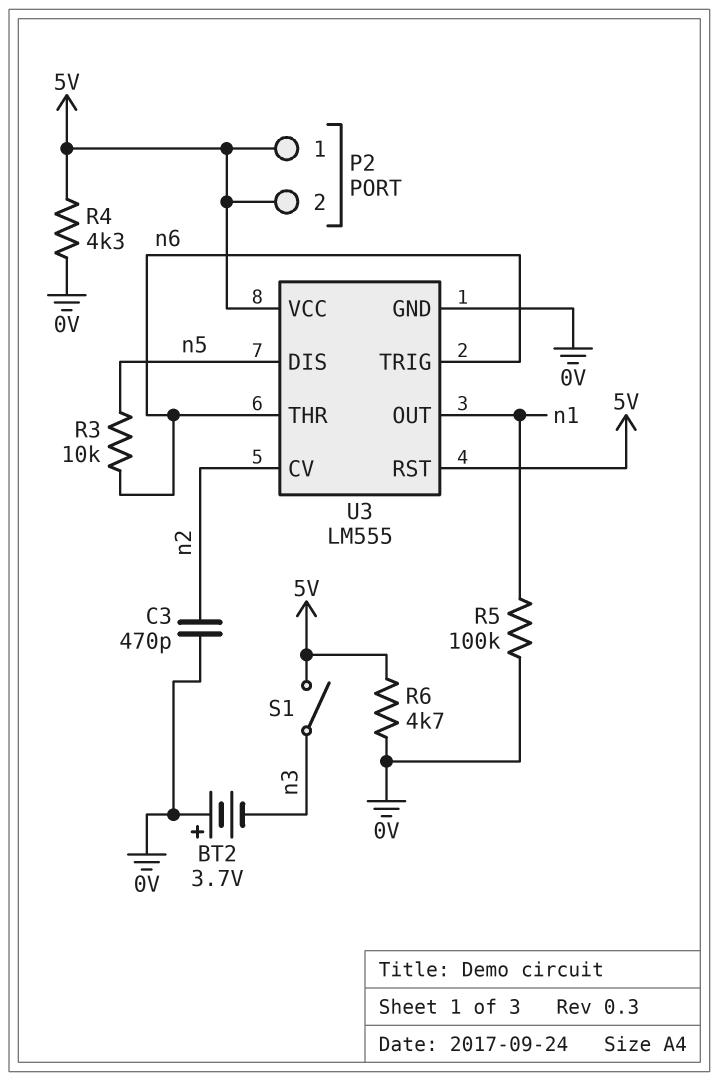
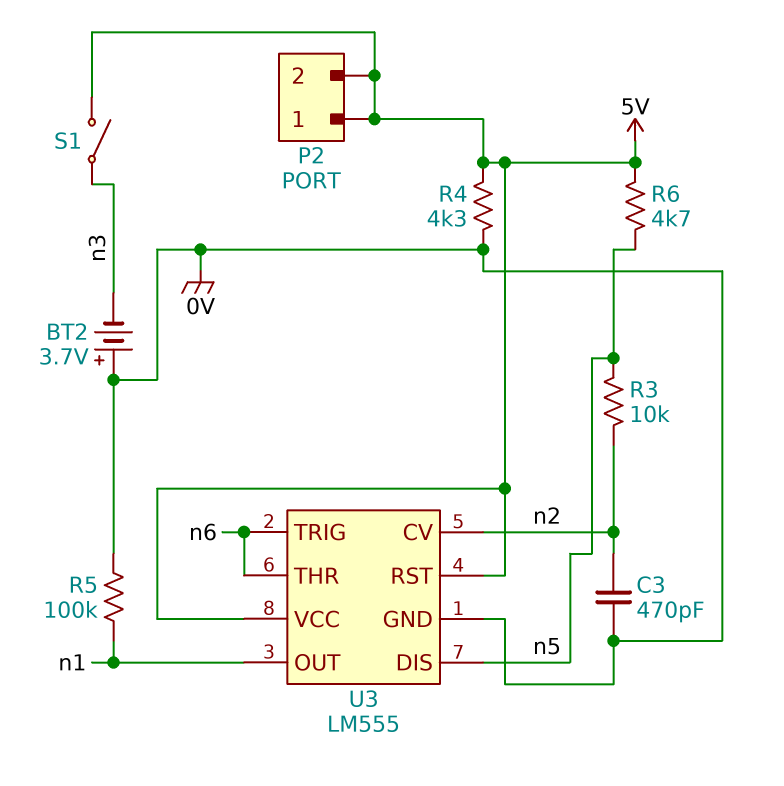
R3: 10k (n5, n6) -> 10k (n2, n5)
R6: 4.7k (0V, 5V) -> 4.7k (5V, n5)

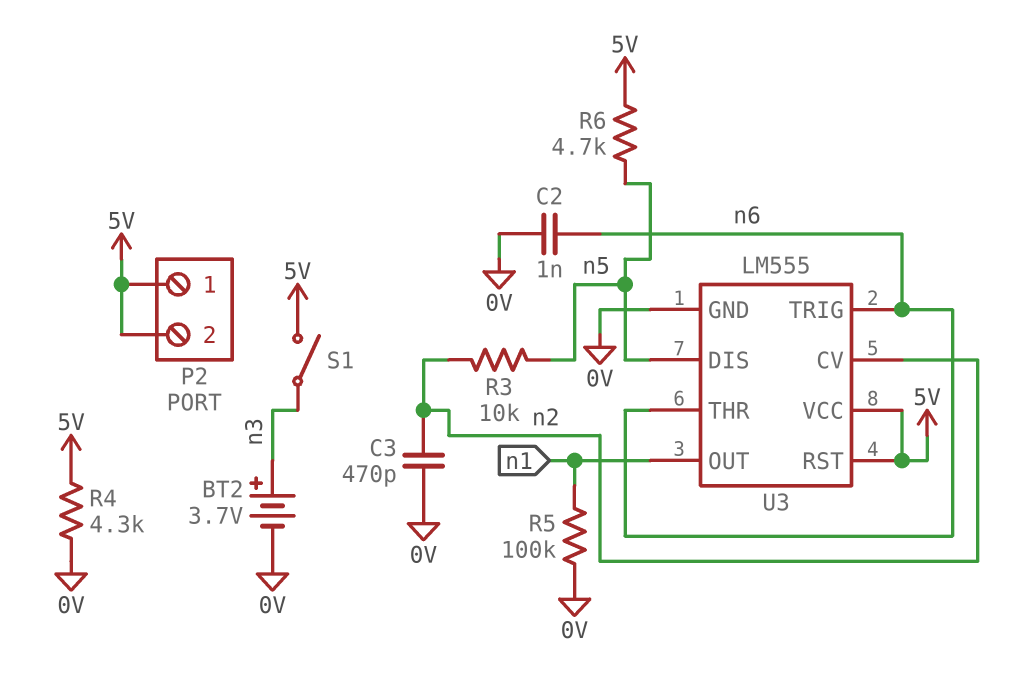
BT2: 3.7V (plus 0V, minus n3) -> 3.7V (plus n3, minus 0V)
C2: none -> 1nF (0V, n6)

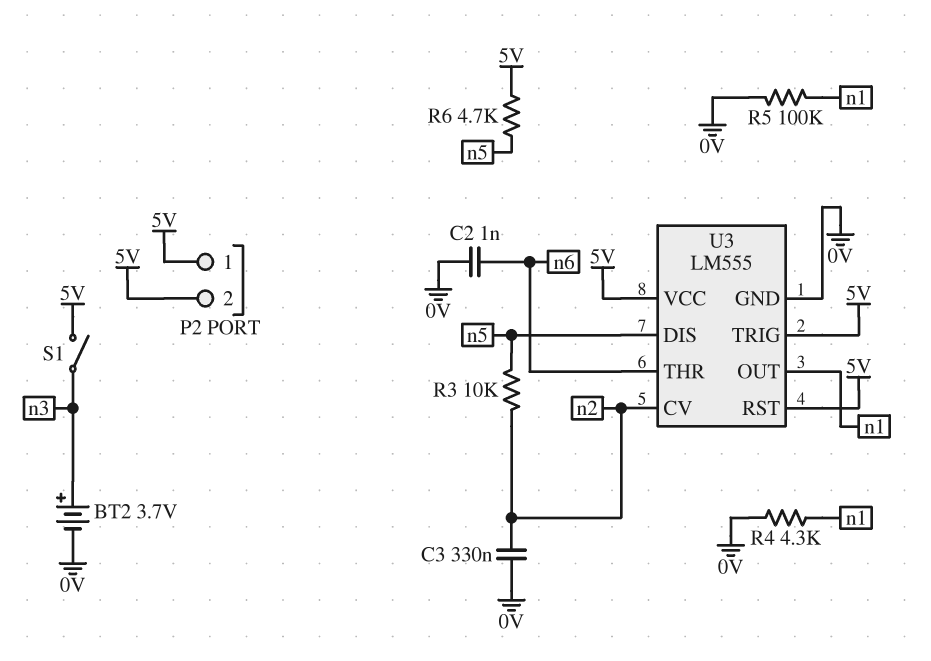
C3: 470pF (0V, n2) -> 330nF (0V, n2)
R4: 4.3k (0V, 5V) -> 4.3k (0V, n1)
U3 pin TRIG: n6 -> 5V

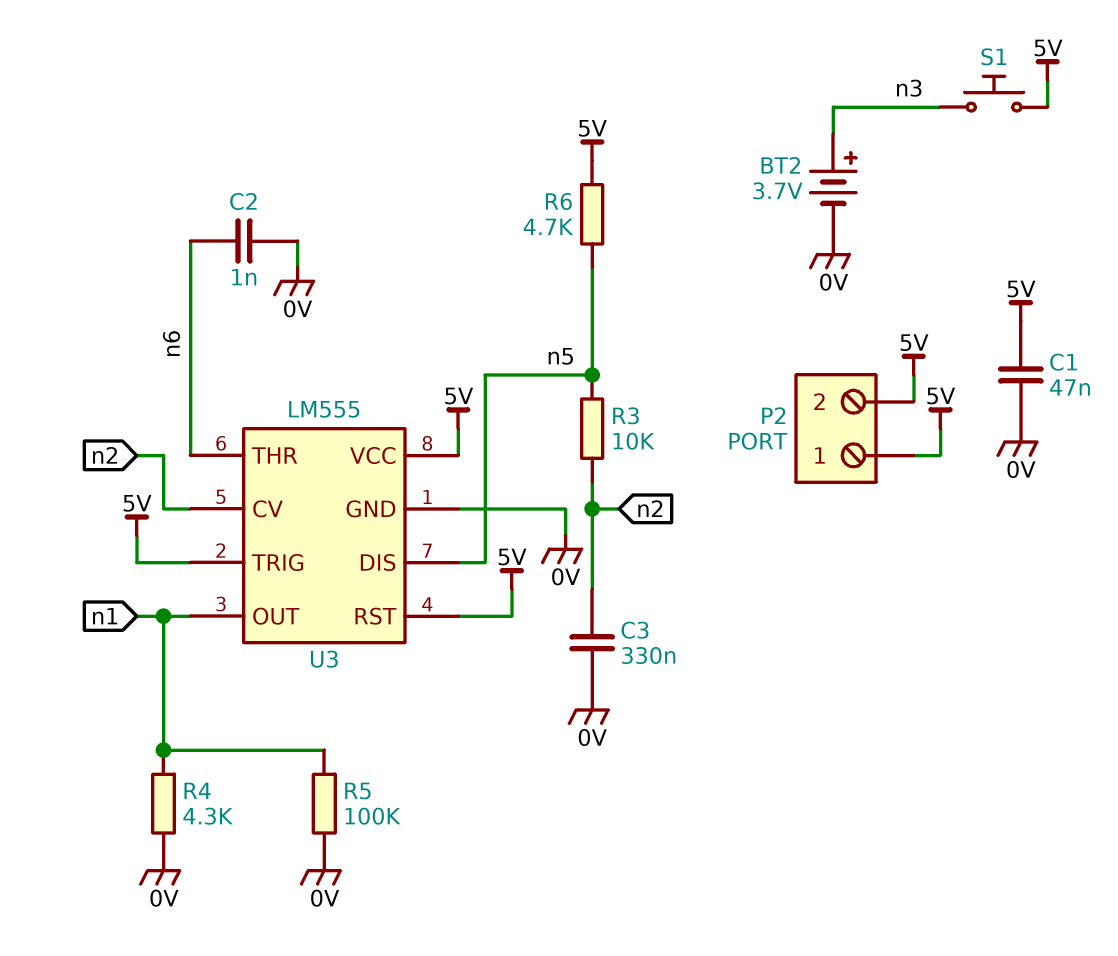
C1: none -> 47nF (0V, 5V)
S1: switch (5V, n3) -> button (5V, n3)

